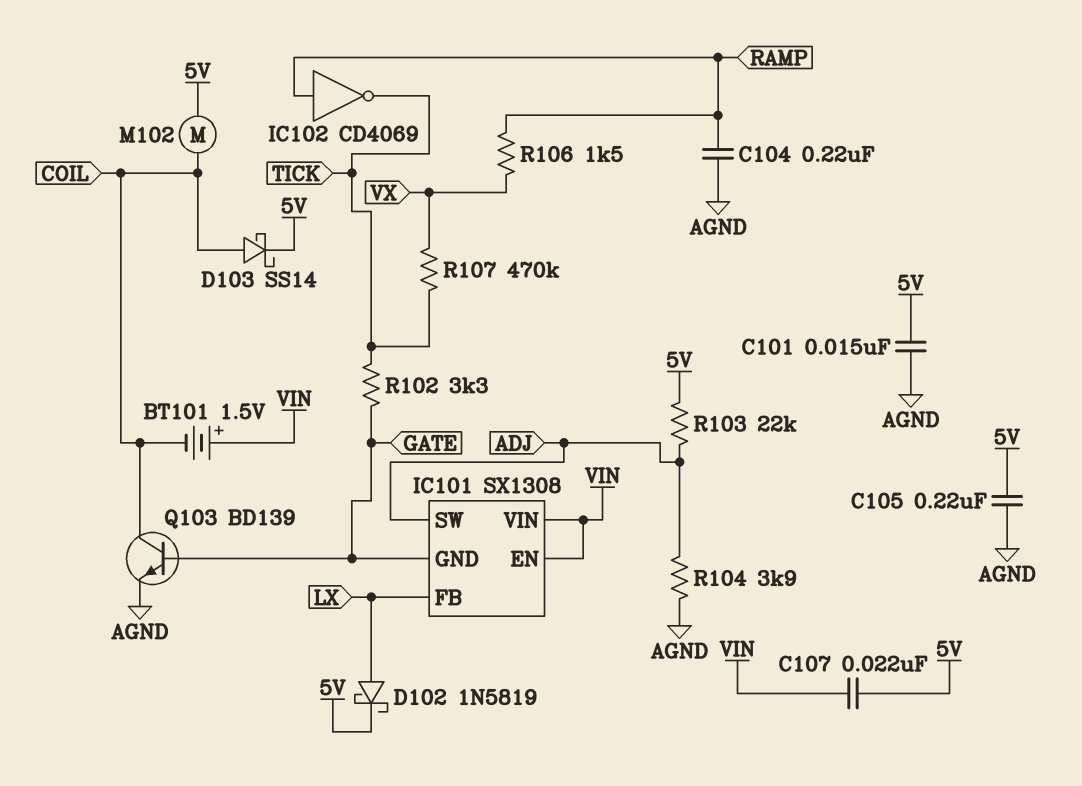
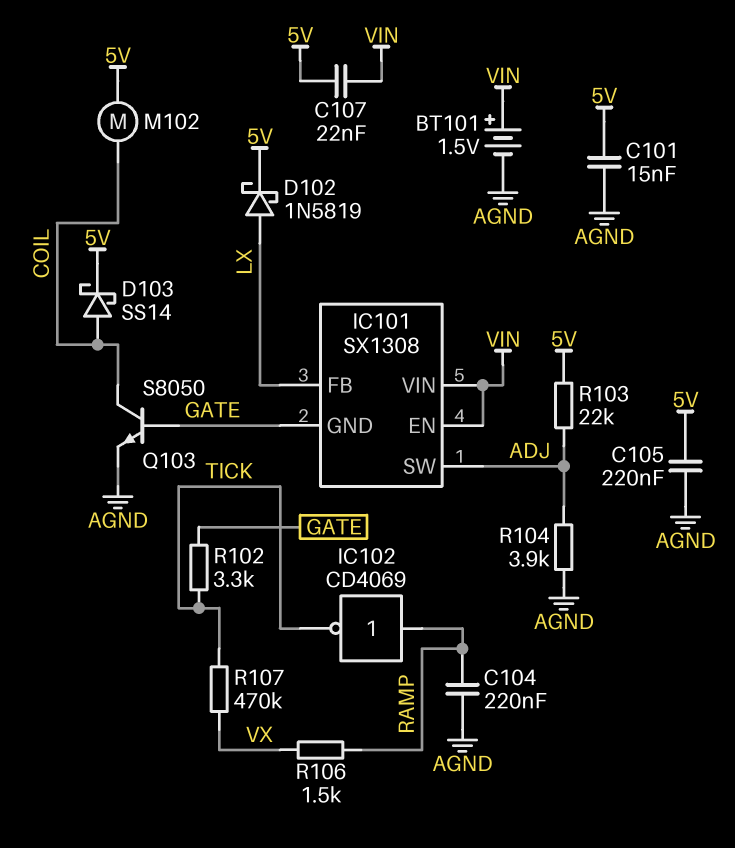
BT101: 1.5V (plus VIN, minus COIL) -> 1.5V (plus VIN, minus AGND)
Q103: NPN BD139 (B GATE, C COIL, E AGND) -> NPN S8050 (B GATE, C COIL, E AGND)

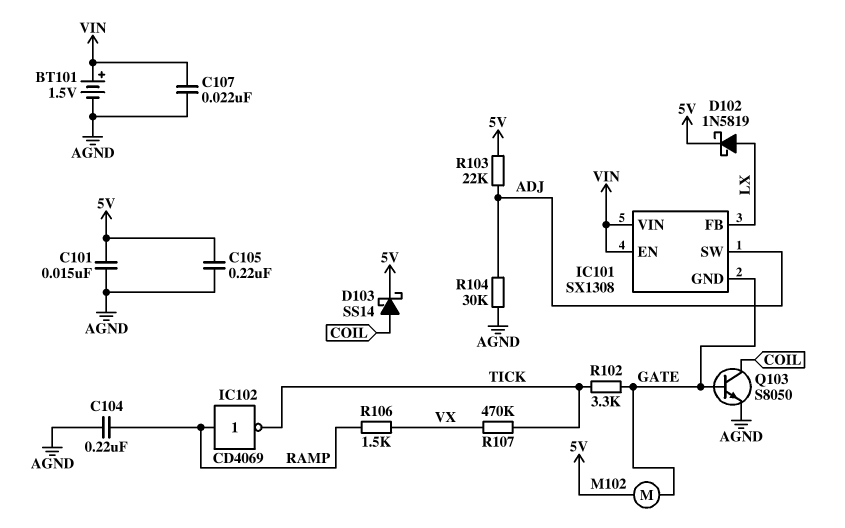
C107: 22nF (5V, VIN) -> 22nF (AGND, VIN)
M102: motor (5V, COIL) -> motor (5V, GATE)
R104: 3.9k (ADJ, AGND) -> 30k (ADJ, AGND)

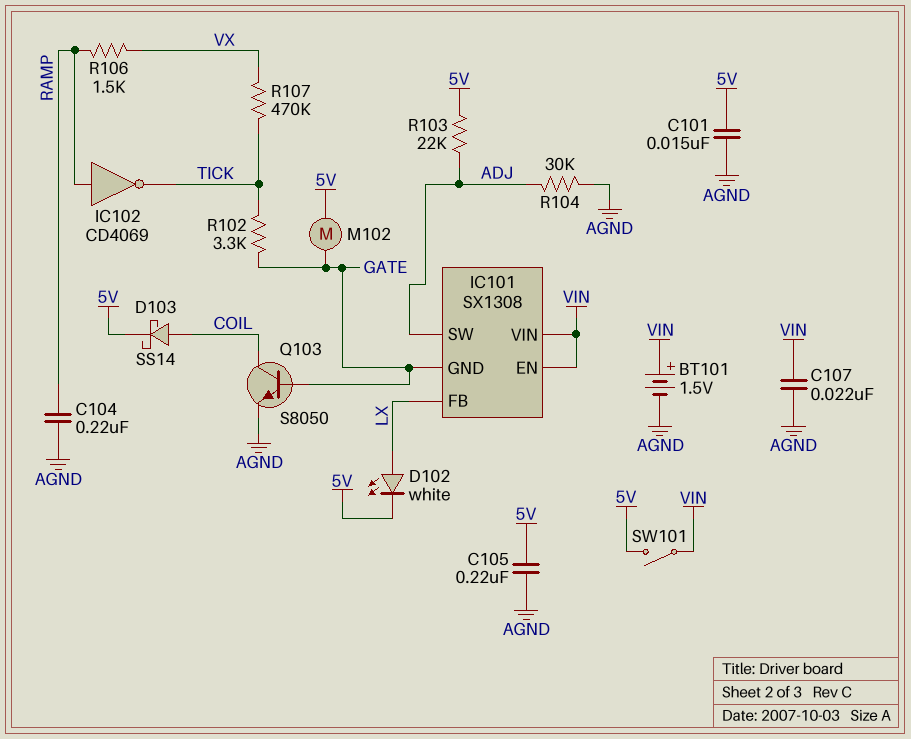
D102: schottky 1N5819 (A LX, K 5V) -> LED white (A LX, K 5V)
SW101: none -> switch (5V, VIN)

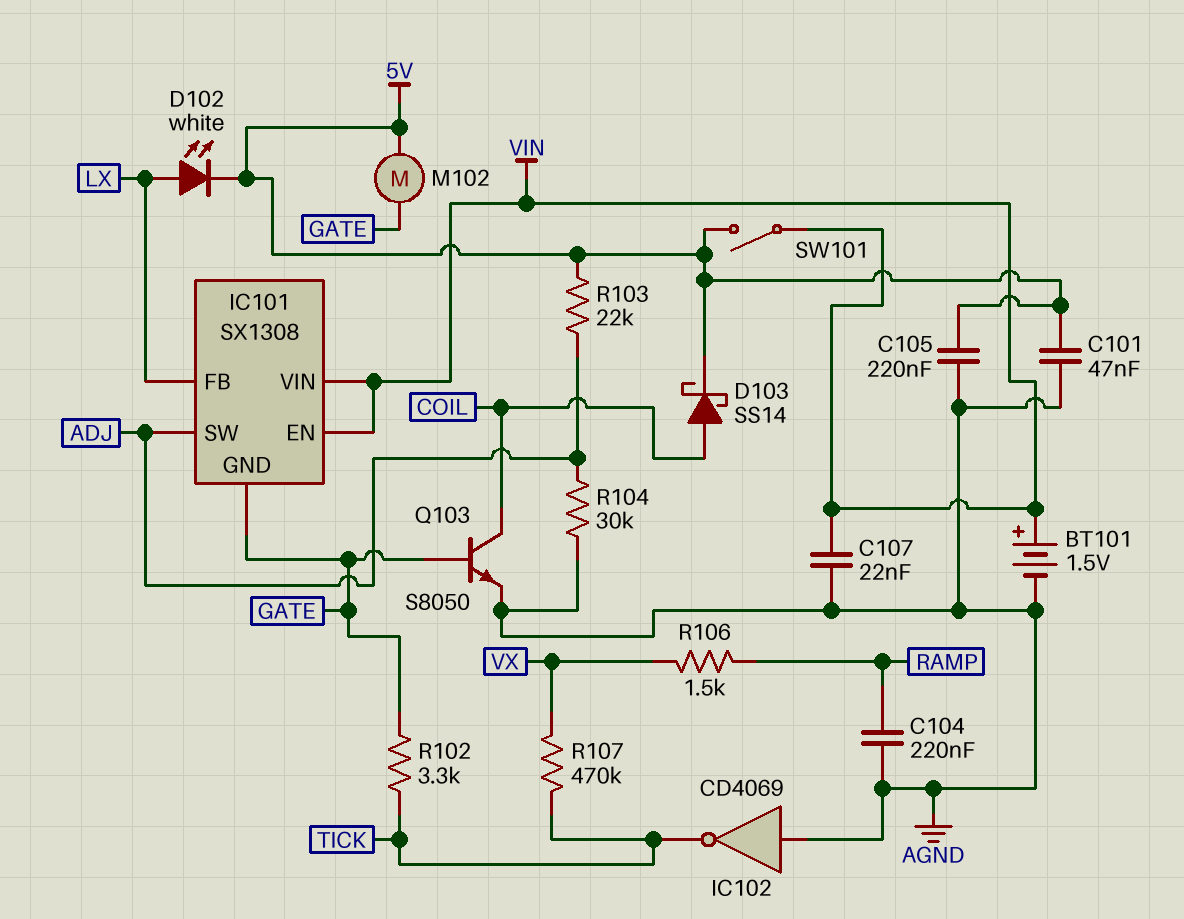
C101: 15nF (5V, AGND) -> 47nF (5V, AGND)
IC102: NOT CD4069 (in RAMP, out TICK) -> NOT CD4069 (in AGND, out TICK)

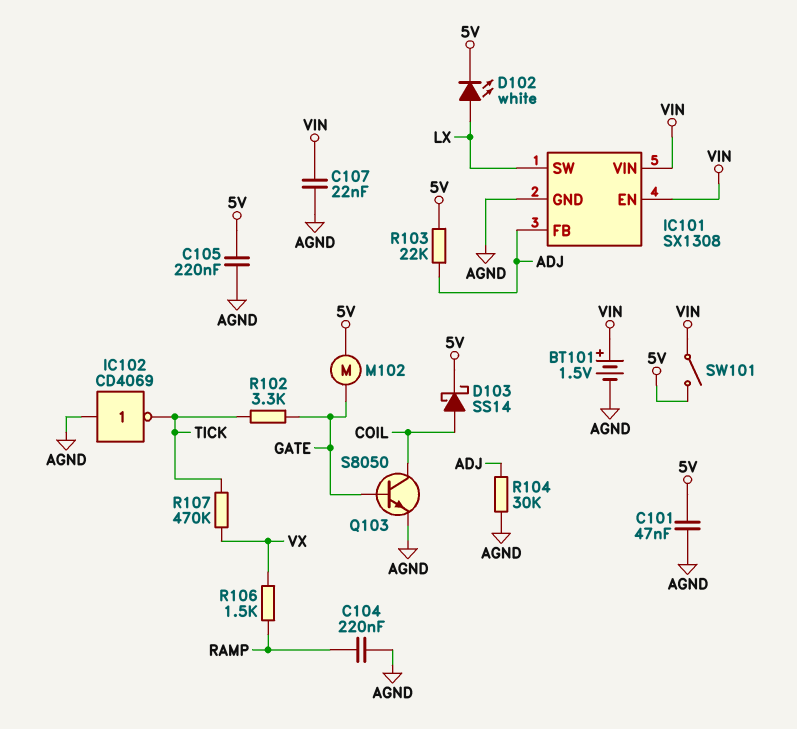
IC101 pin FB: LX -> ADJ
IC101 pin GND: GATE -> AGND
IC101 pin SW: ADJ -> LX

